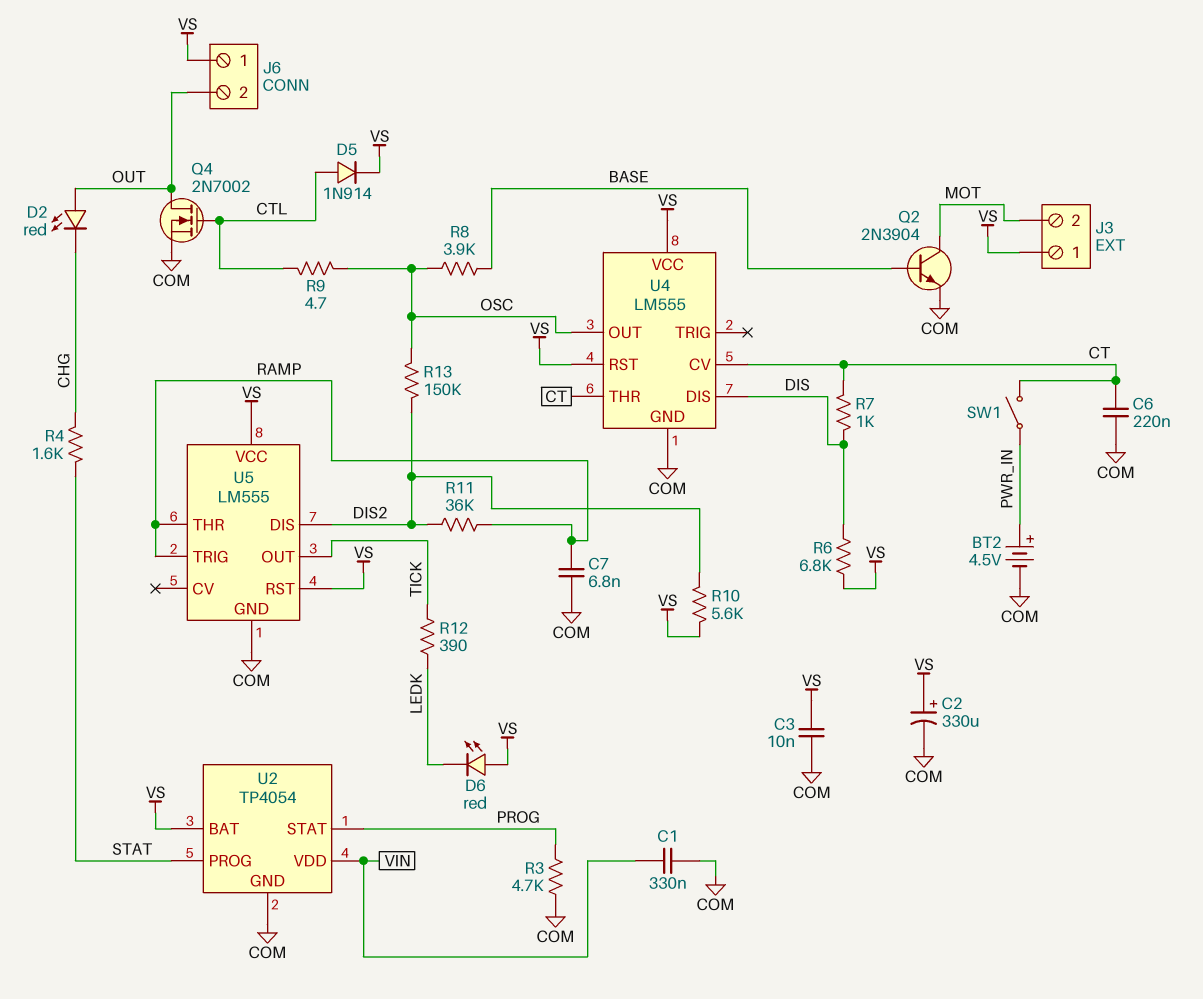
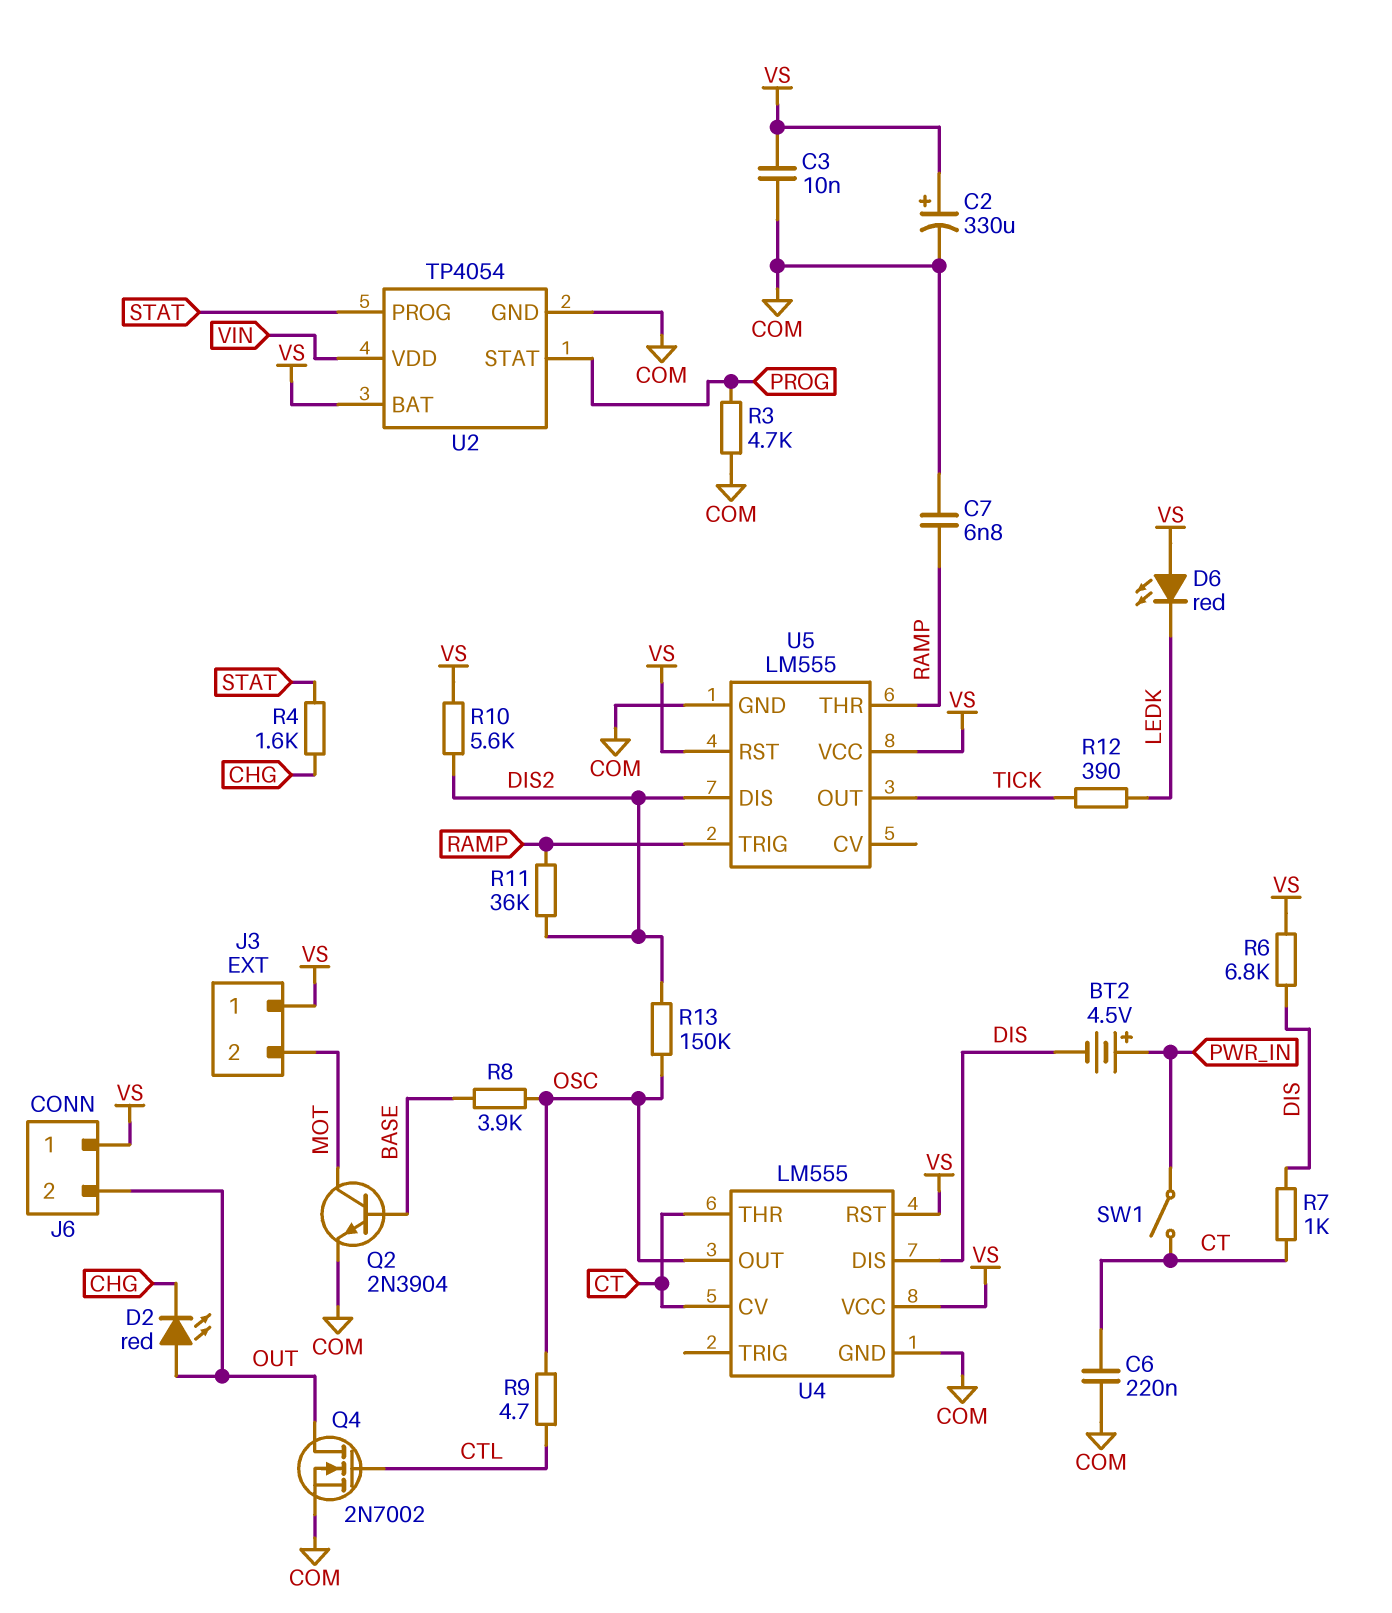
BT2: 4.5V (plus PWR_IN, minus COM) -> 4.5V (plus PWR_IN, minus DIS)
C1: 330nF (COM, VIN) -> none
D5: diode 1N914 (A CTL, K VS) -> none

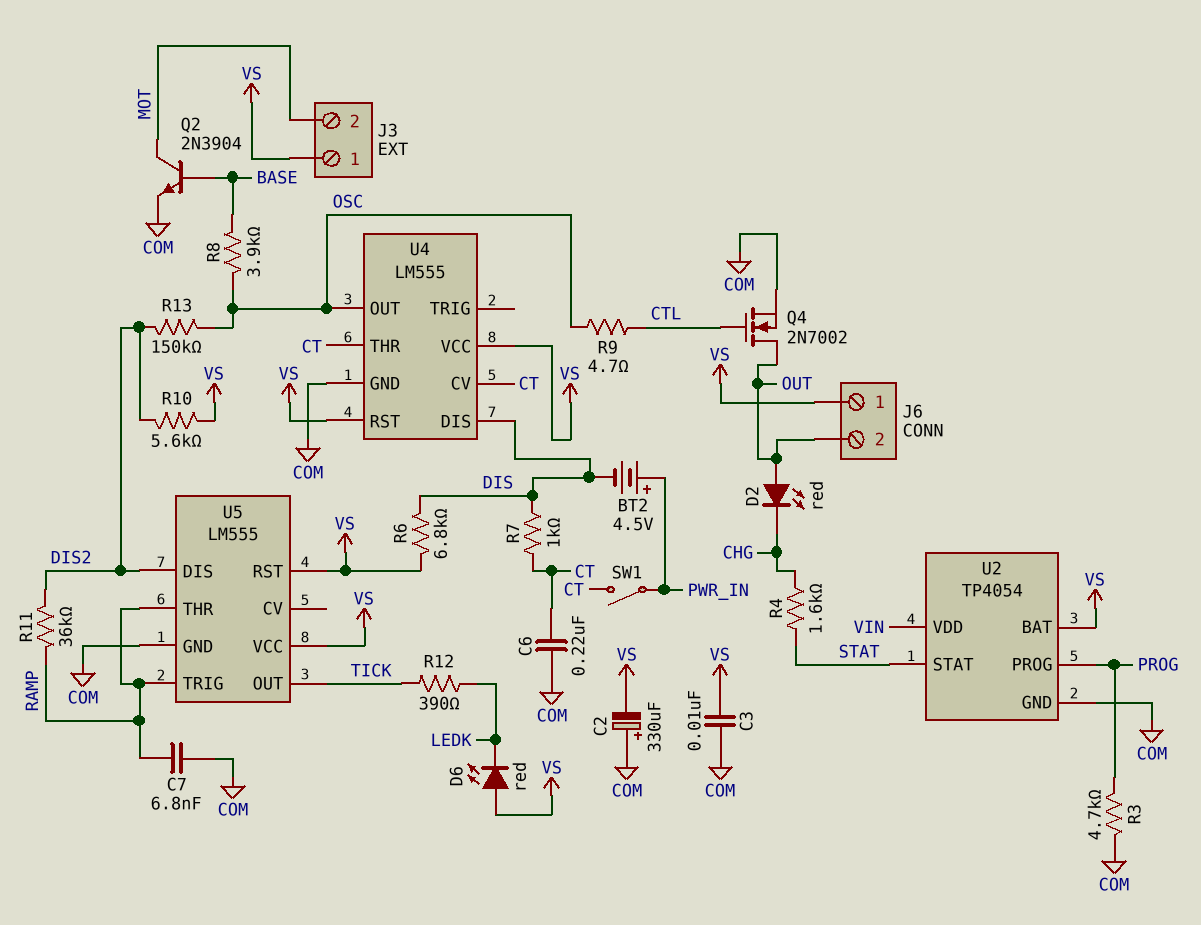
C2: 330uF (plus VS, minus COM) -> 330uF (plus COM, minus VS)
U2 pin PROG: STAT -> PROG
U2 pin STAT: PROG -> STAT

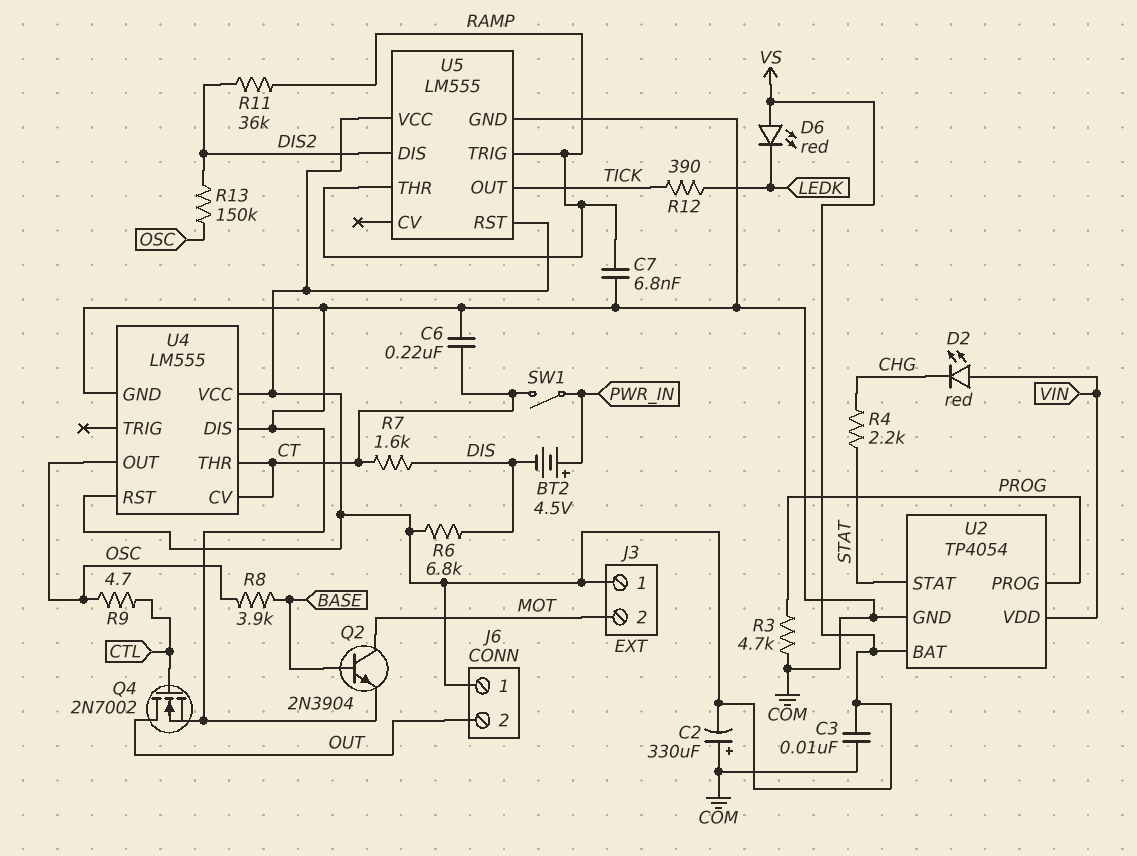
D2: LED red (A OUT, K CHG) -> LED red (A VIN, K CHG)
R4: 1.6k (CHG, STAT) -> 2.2k (CHG, STAT)
R7: 1k (CT, DIS) -> 1.6k (CT, DIS)
R10: 5.6k (DIS2, VS) -> none
U4 pin DIS: DIS -> COM

